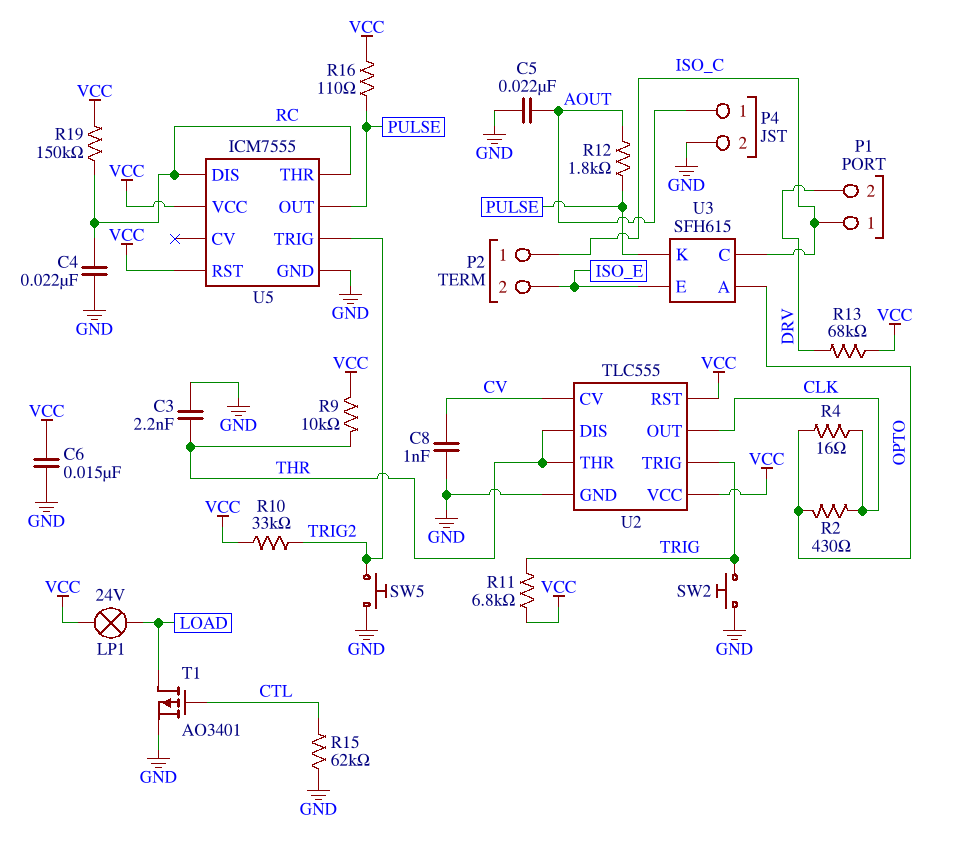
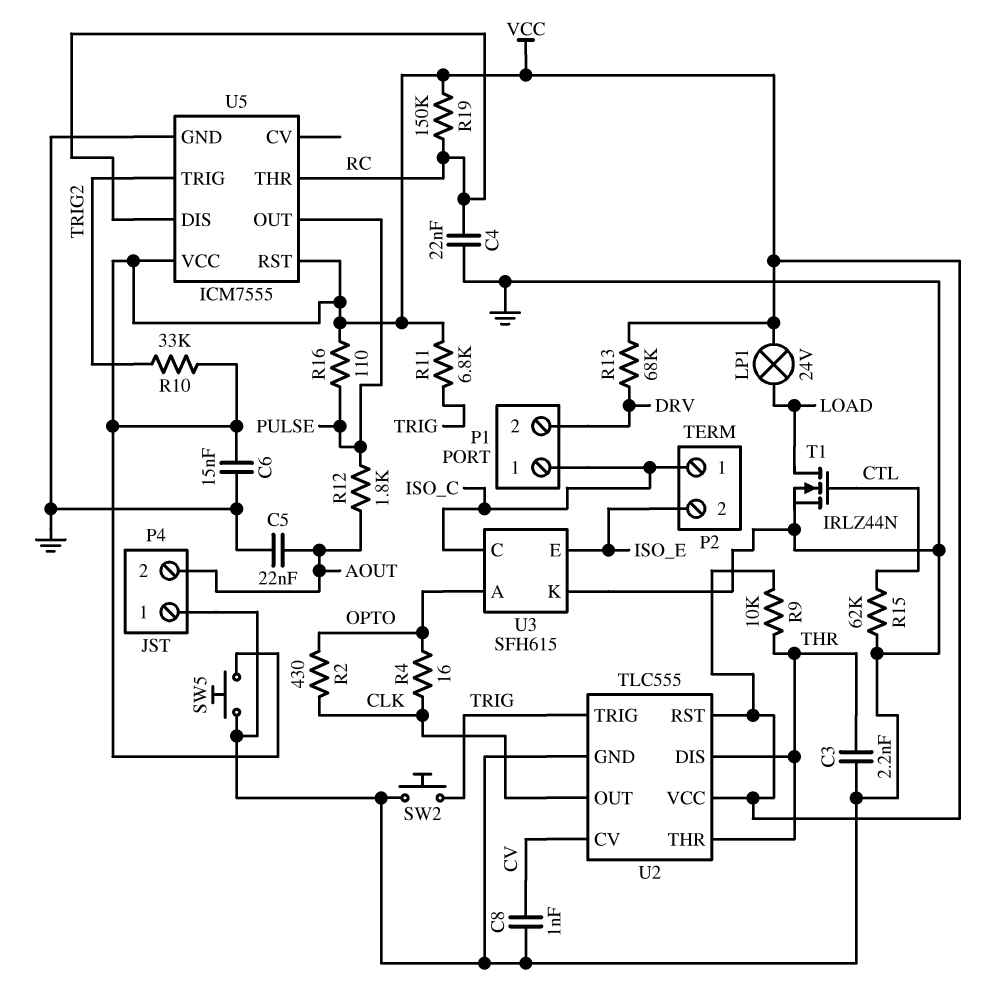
P4 pin 1: AOUT -> GND
P4 pin 2: GND -> AOUT
SW5: button (GND, TRIG2) -> button (GND, VCC)
T1: PMOS AO3401 (G CTL, D LOAD, S GND) -> NMOS IRLZ44N (G CTL, D LOAD, S GND)
U3 pin K: PULSE -> GND

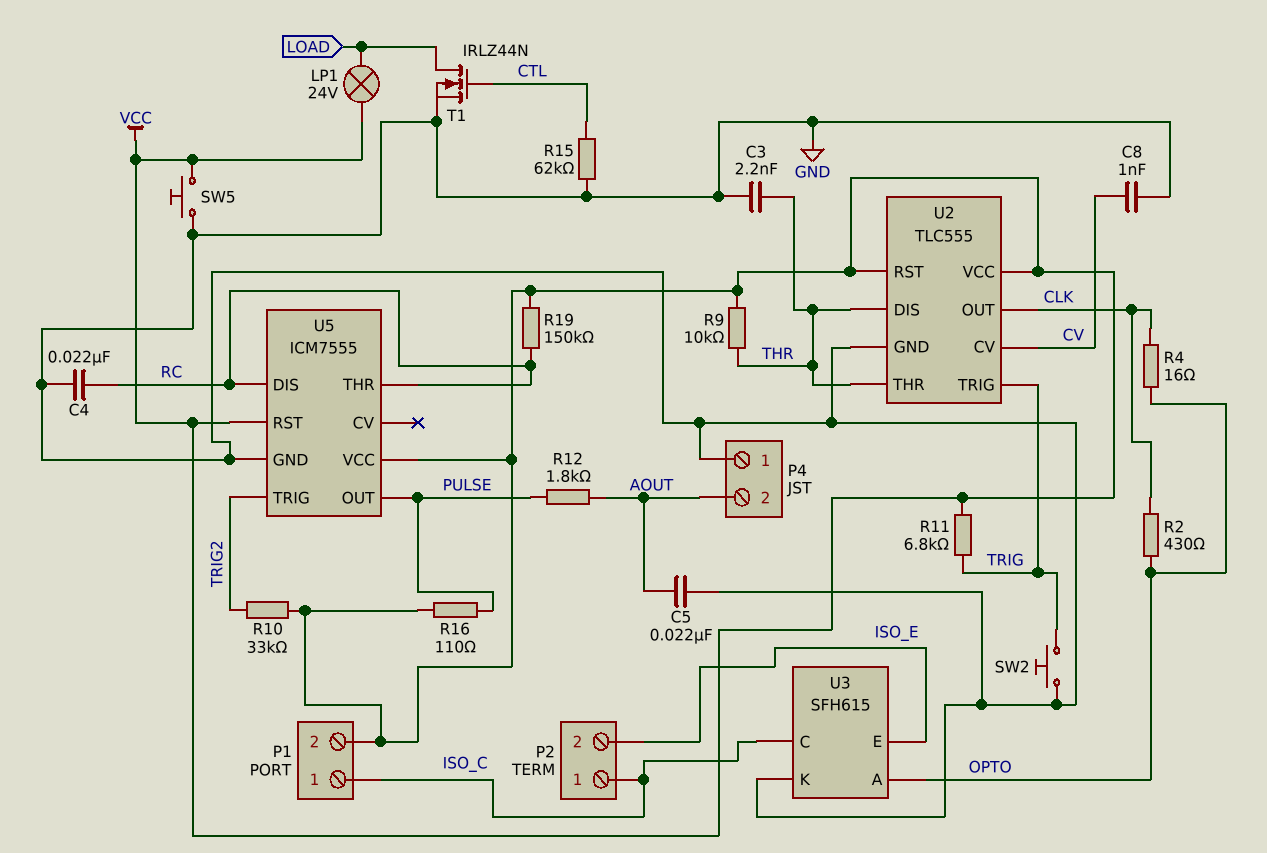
C6: 15nF (GND, VCC) -> none
P1 pin 2: DRV -> VCC
R13: 68k (DRV, VCC) -> none

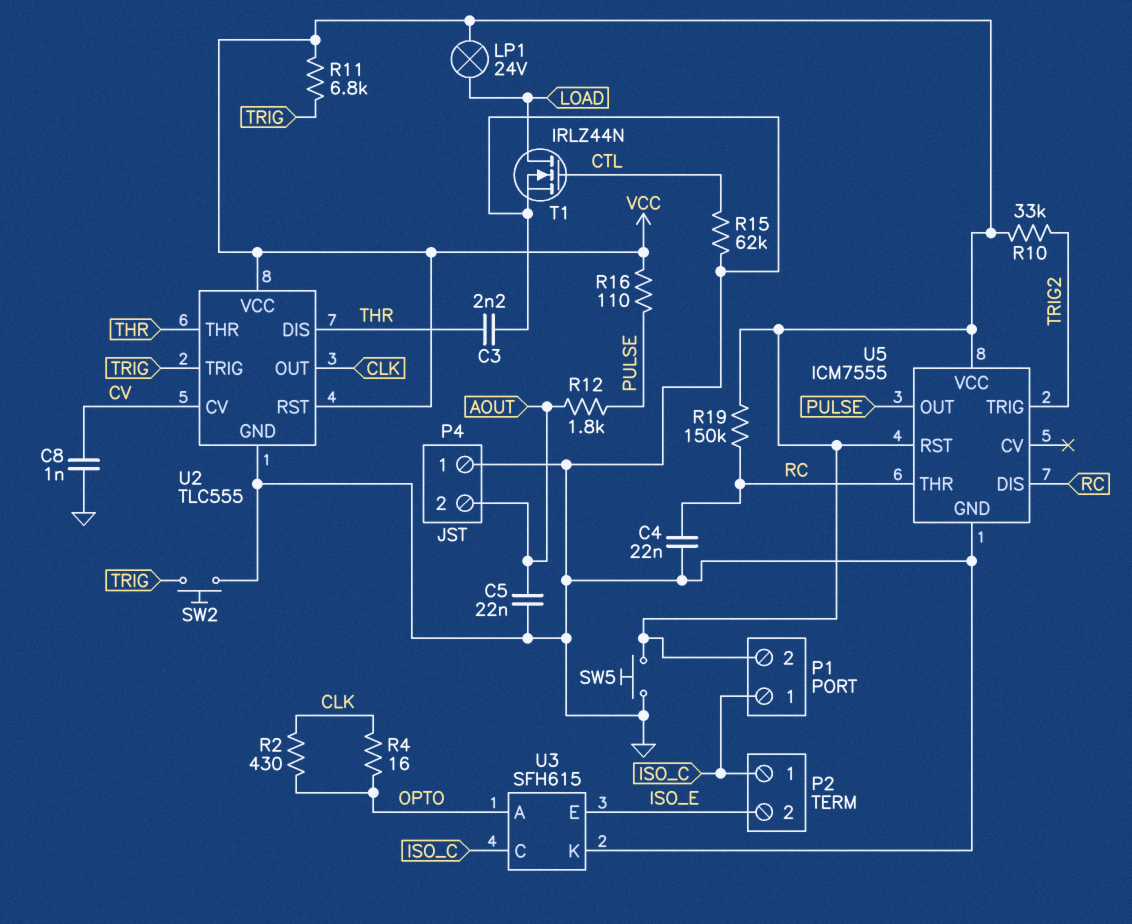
R9: 10k (THR, VCC) -> none

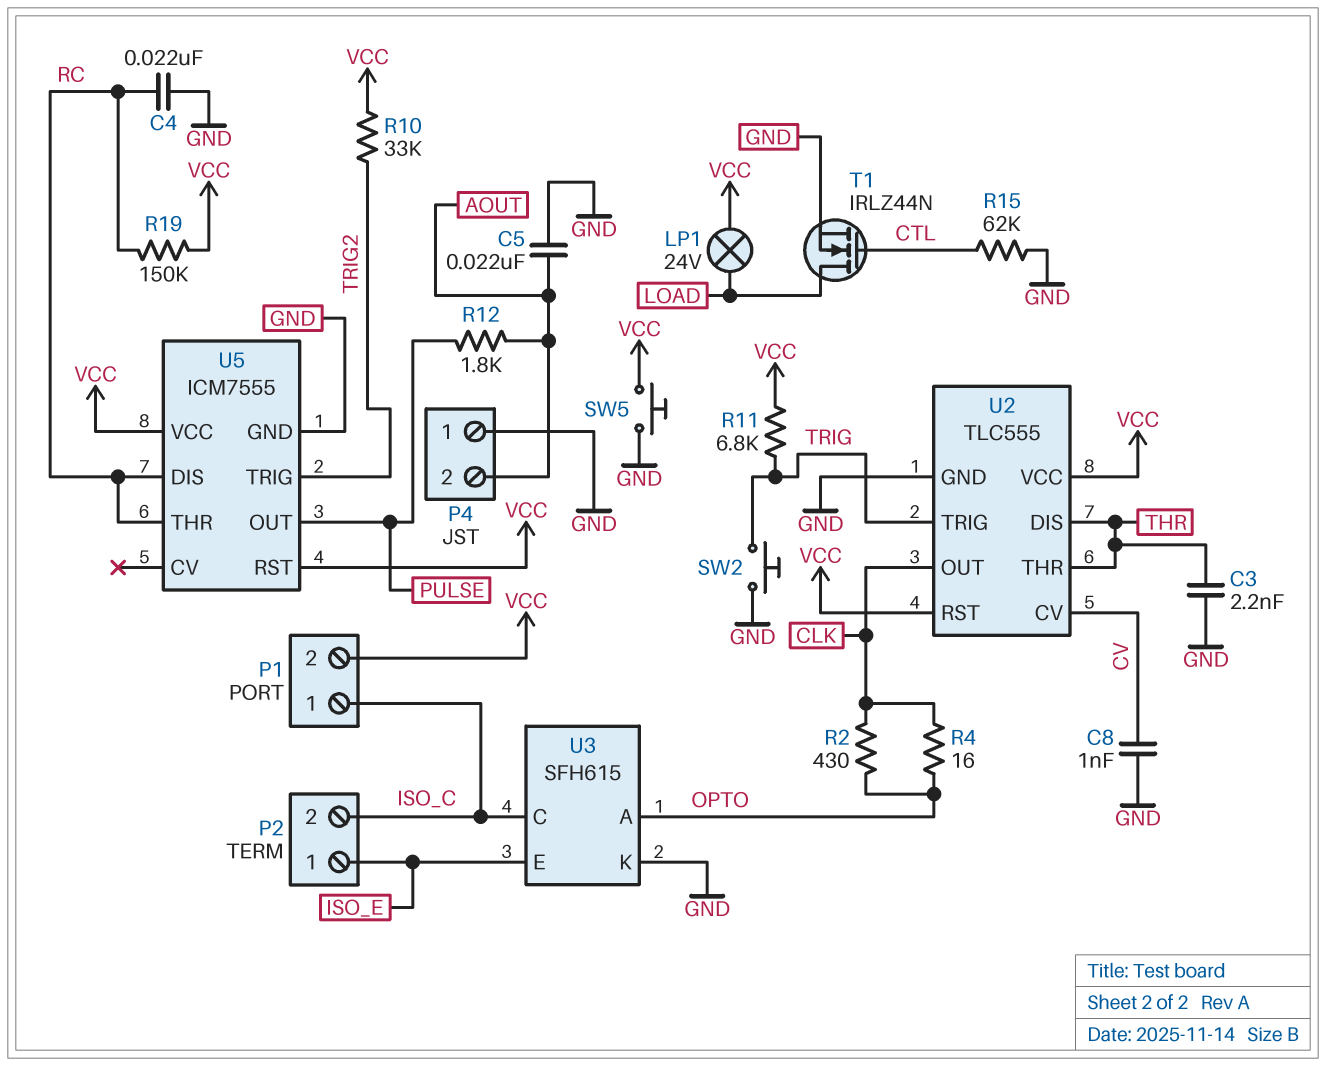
P2 pin 1: ISO_C -> ISO_E
P2 pin 2: ISO_E -> ISO_C
R16: 110 (PULSE, VCC) -> none

